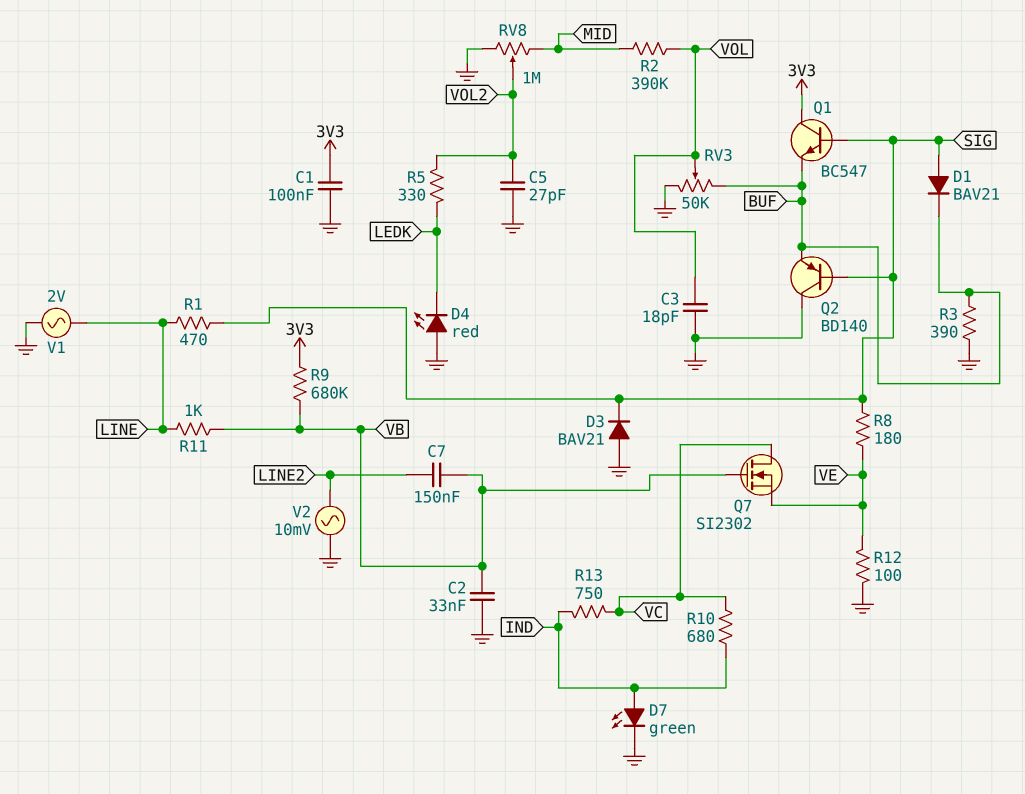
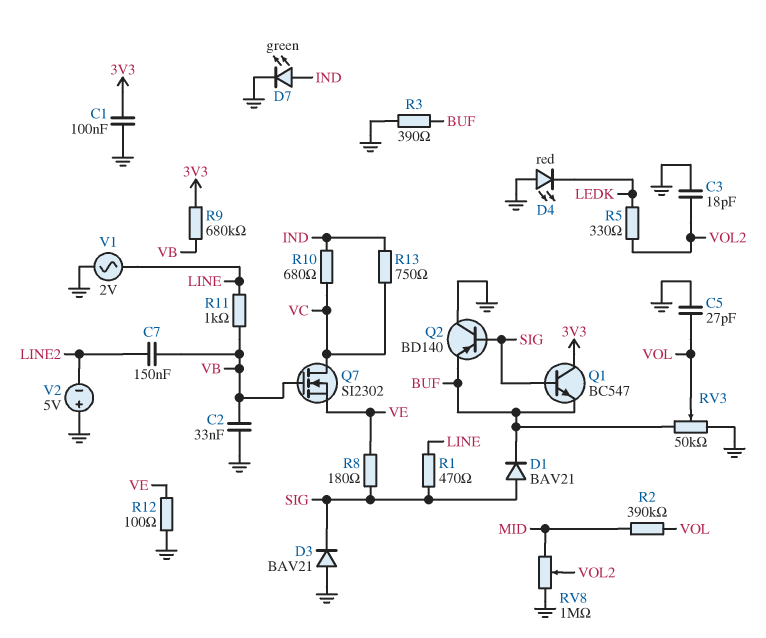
C3: 18pF (GND, VOL) -> 18pF (GND, VOL2)
C5: 27pF (GND, VOL2) -> 27pF (GND, VOL)
V2: AC 10mV (GND, LINE2) -> 5V (plus GND, minus LINE2)

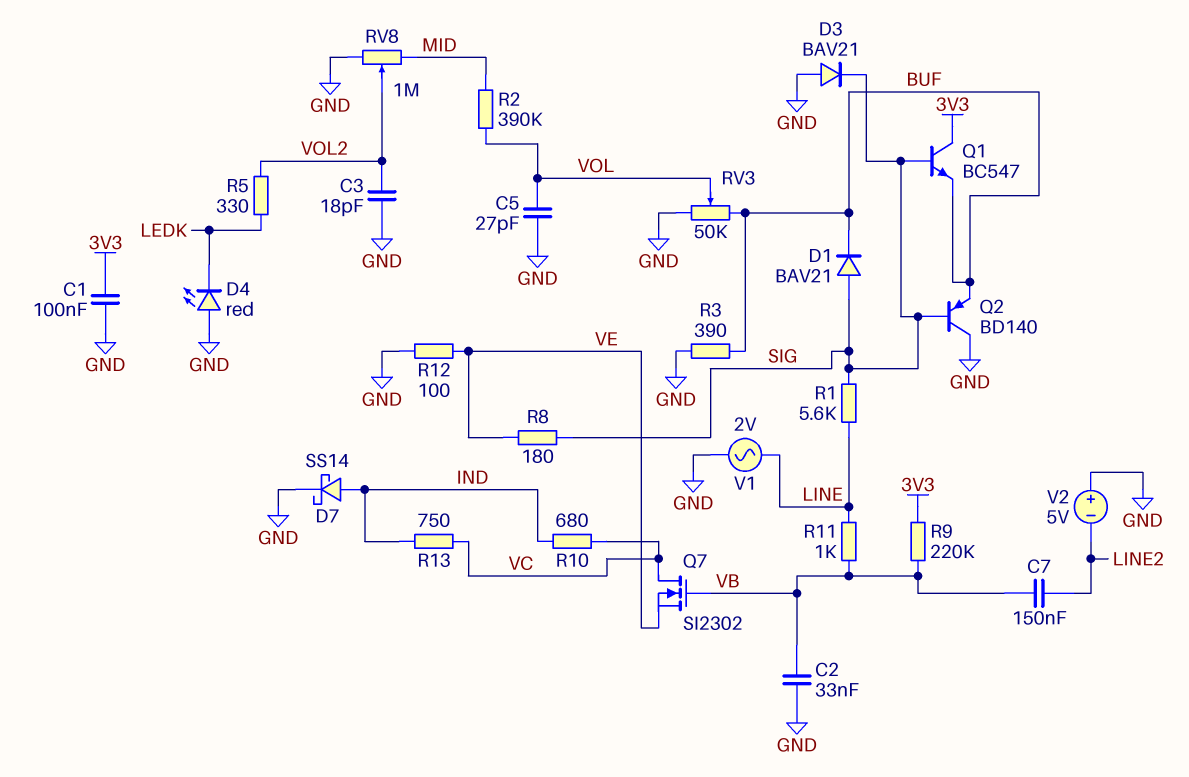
D7: LED green (A IND, K GND) -> schottky SS14 (A IND, K GND)
R1: 470 (LINE, SIG) -> 5.6k (LINE, SIG)
R9: 680k (3V3, VB) -> 220k (3V3, VB)

